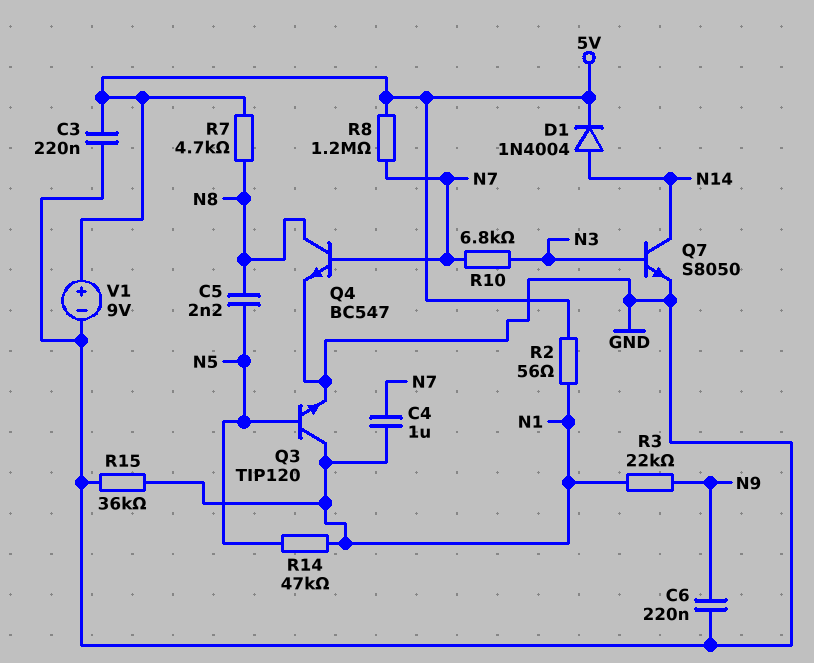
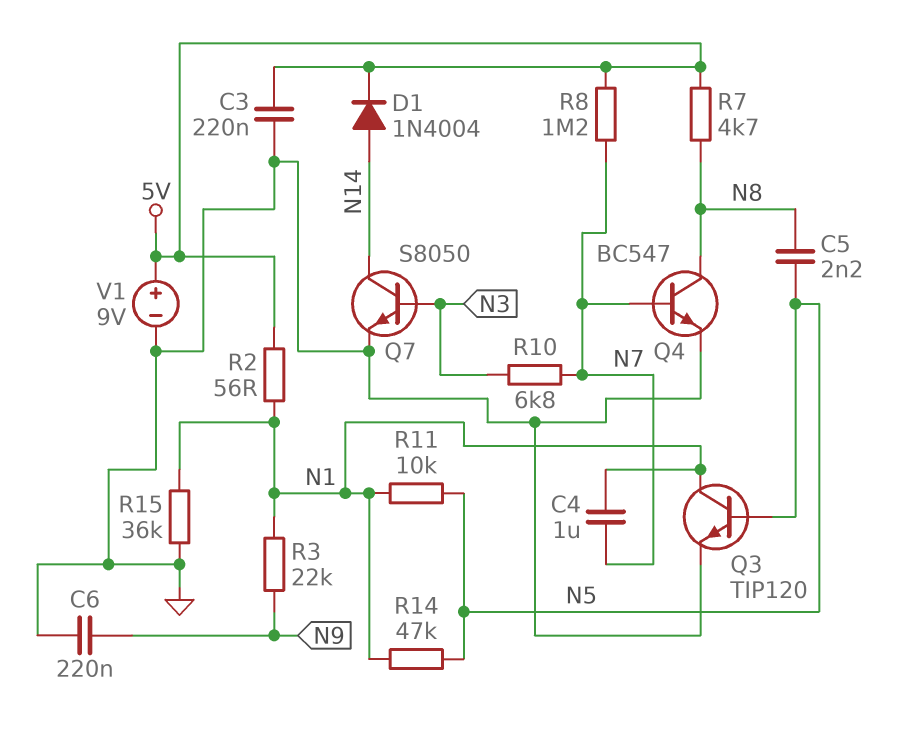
R11: none -> 10k (N1, N5)

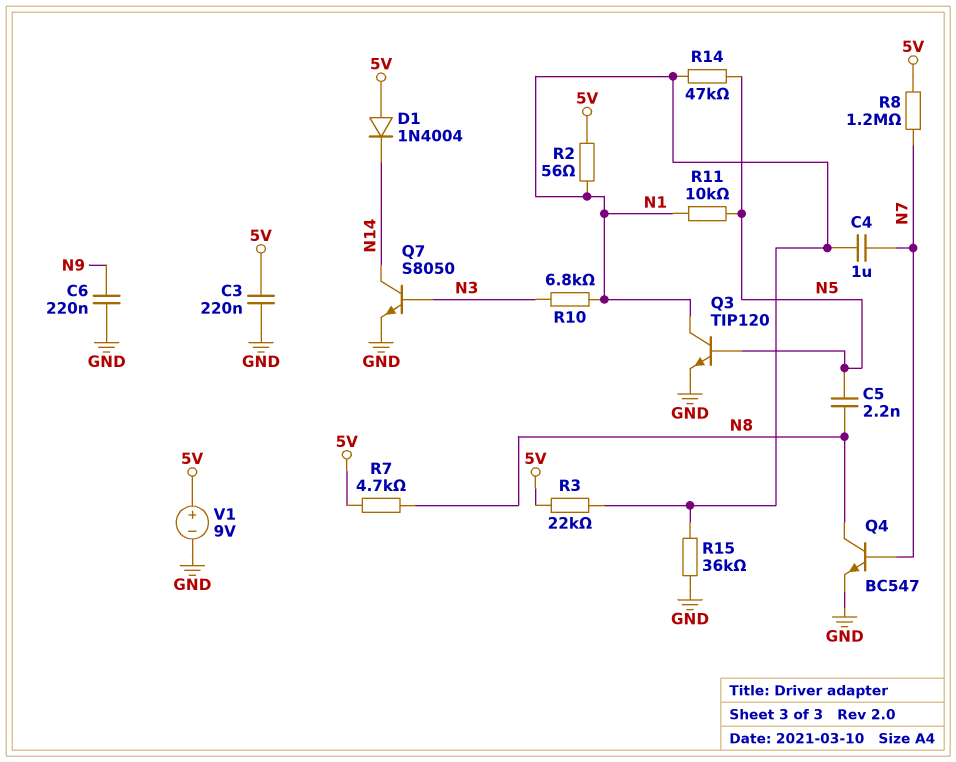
D1: diode 1N4004 (A N14, K 5V) -> diode 1N4004 (A 5V, K N14)
R3: 22k (N1, N9) -> 22k (5V, N1)
R10: 6.8k (N3, N7) -> 6.8k (N1, N3)

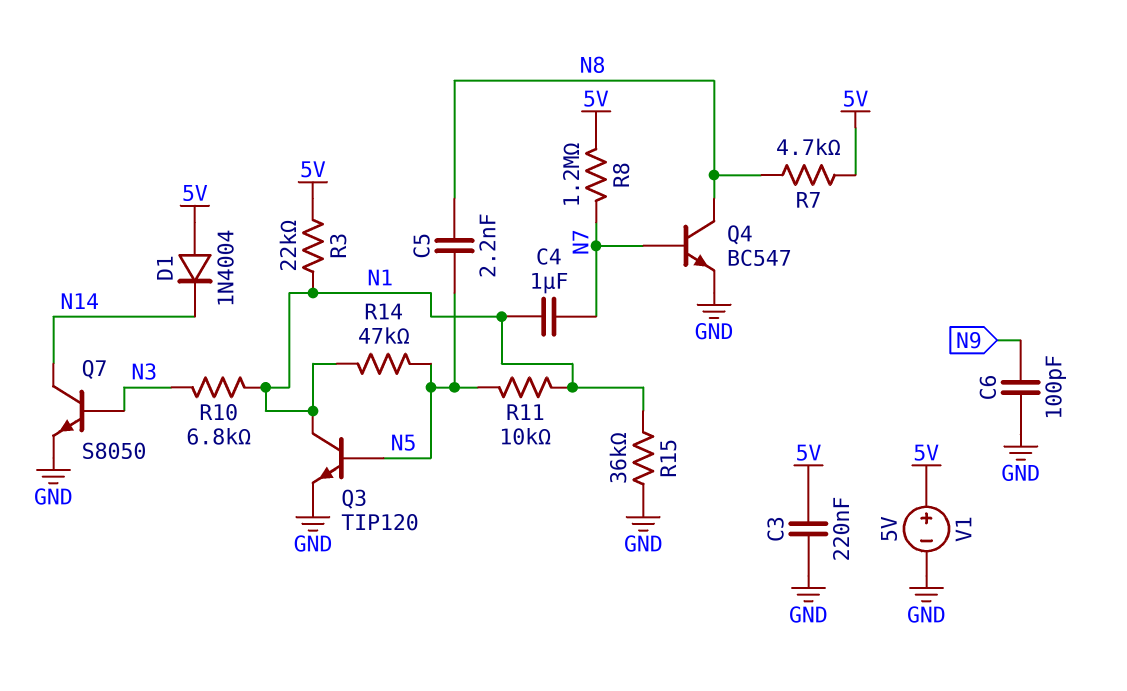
C6: 220nF (GND, N9) -> 100pF (GND, N9)
R2: 56 (5V, N1) -> none
V1: 9V (plus 5V, minus GND) -> 5V (plus 5V, minus GND)

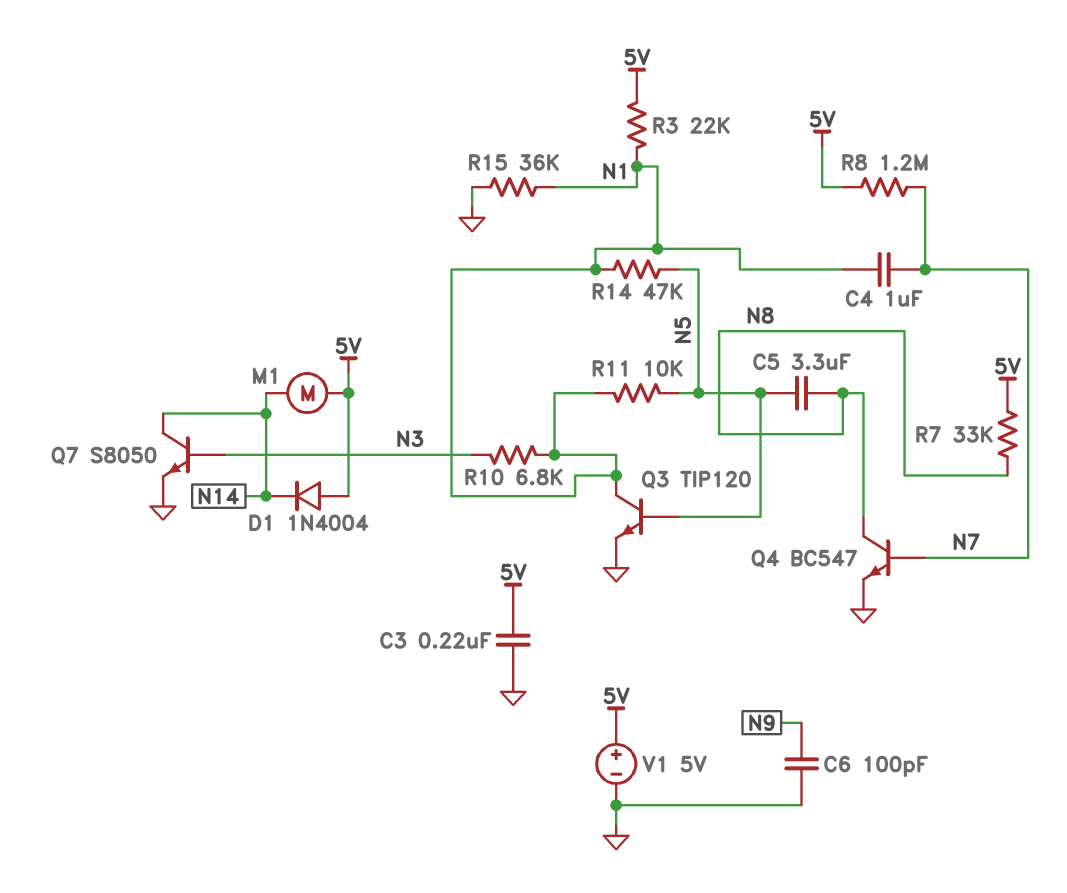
C5: 2.2nF (N5, N8) -> 3.3uF (N5, N8)
M1: none -> motor (5V, N14)
R7: 4.7k (5V, N8) -> 33k (5V, N8)

